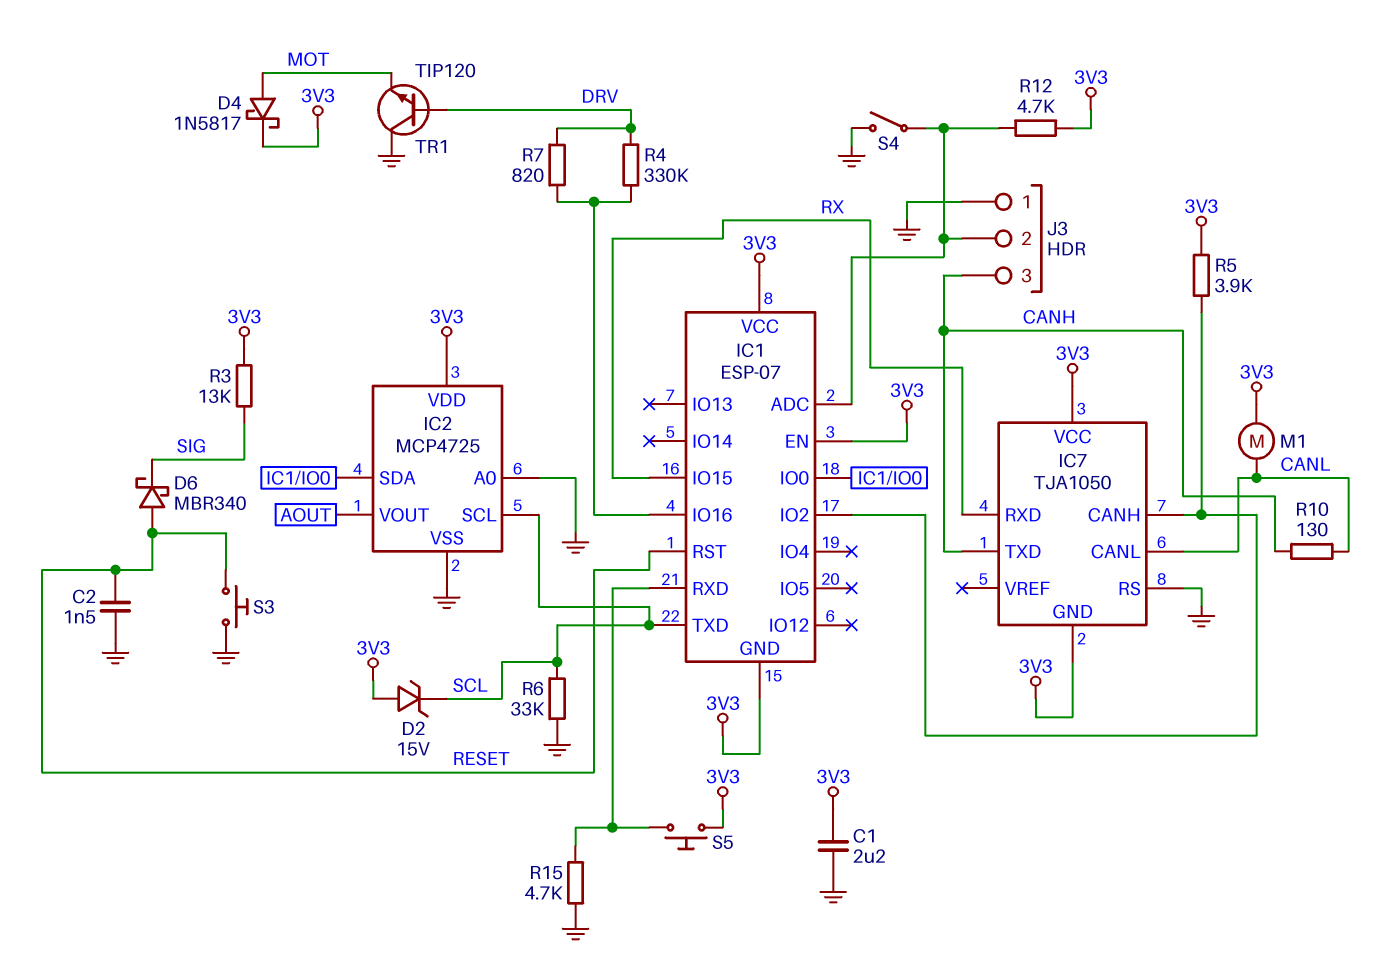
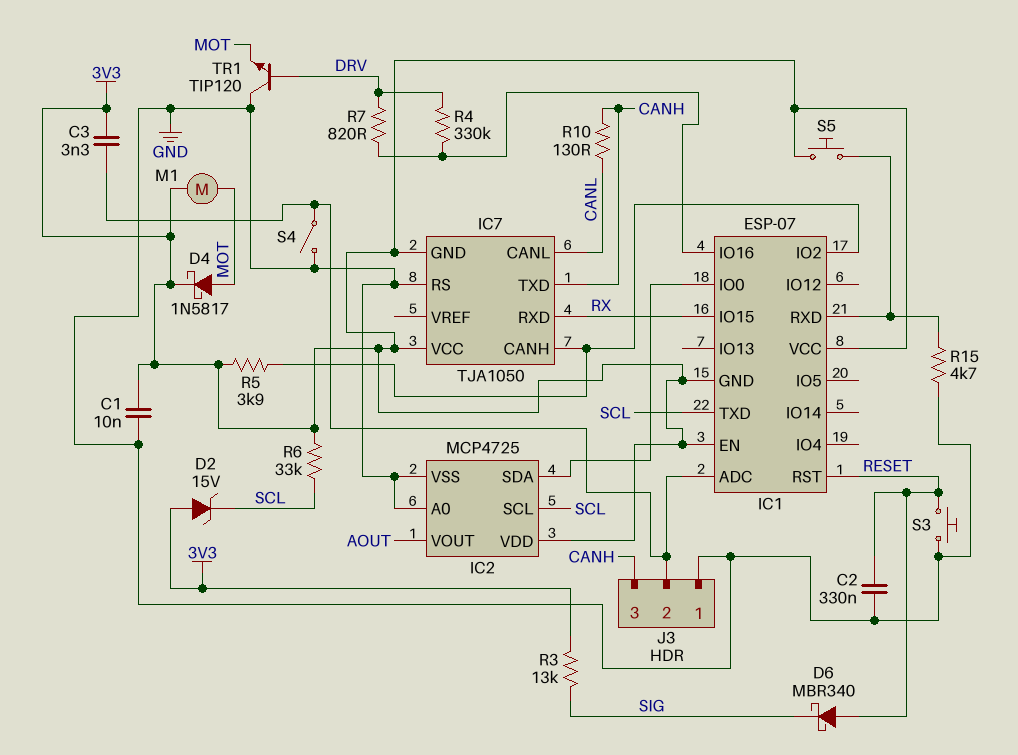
C1: 2.2uF (3V3, GND) -> 10nF (3V3, GND)
C2: 1.5nF (GND, RESET) -> 330nF (GND, RESET)
C3: none -> 3.3nF (3V3, IC1/ADC)
M1: motor (3V3, CANL) -> motor (3V3, MOT)
R6: 33k (GND, SCL) -> 33k (3V3, SCL)
R12: 4.7k (3V3, IC1/ADC) -> none

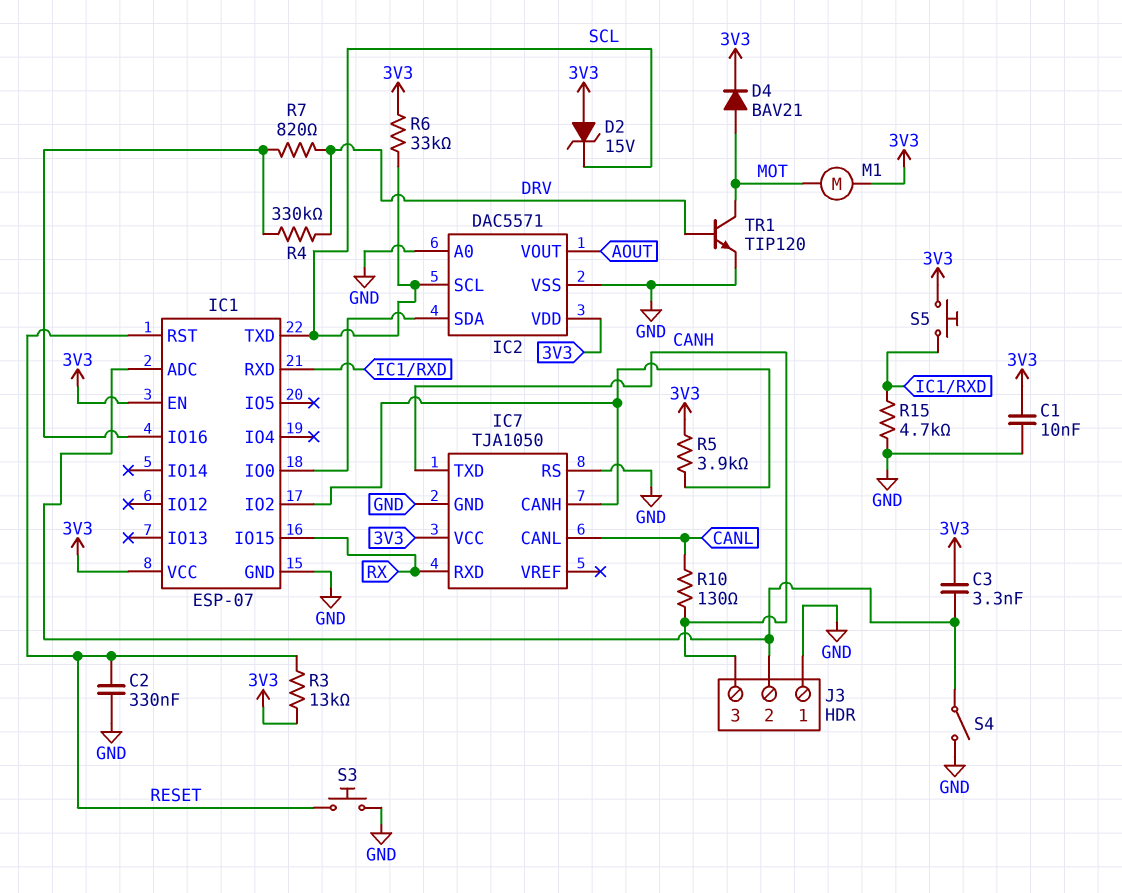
D4: schottky 1N5817 (A MOT, K 3V3) -> diode BAV21 (A MOT, K 3V3)
D6: schottky MBR340 (A RESET, K SIG) -> none
IC1 pin GND: 3V3 -> GND
IC2: MCP4725 -> DAC5571
IC7 pin GND: 3V3 -> GND
R3: 13k (3V3, SIG) -> 13k (3V3, RESET)
TR1: NPN TIP120 (B DRV, C GND, E MOT) -> NPN TIP120 (B DRV, C MOT, E GND)

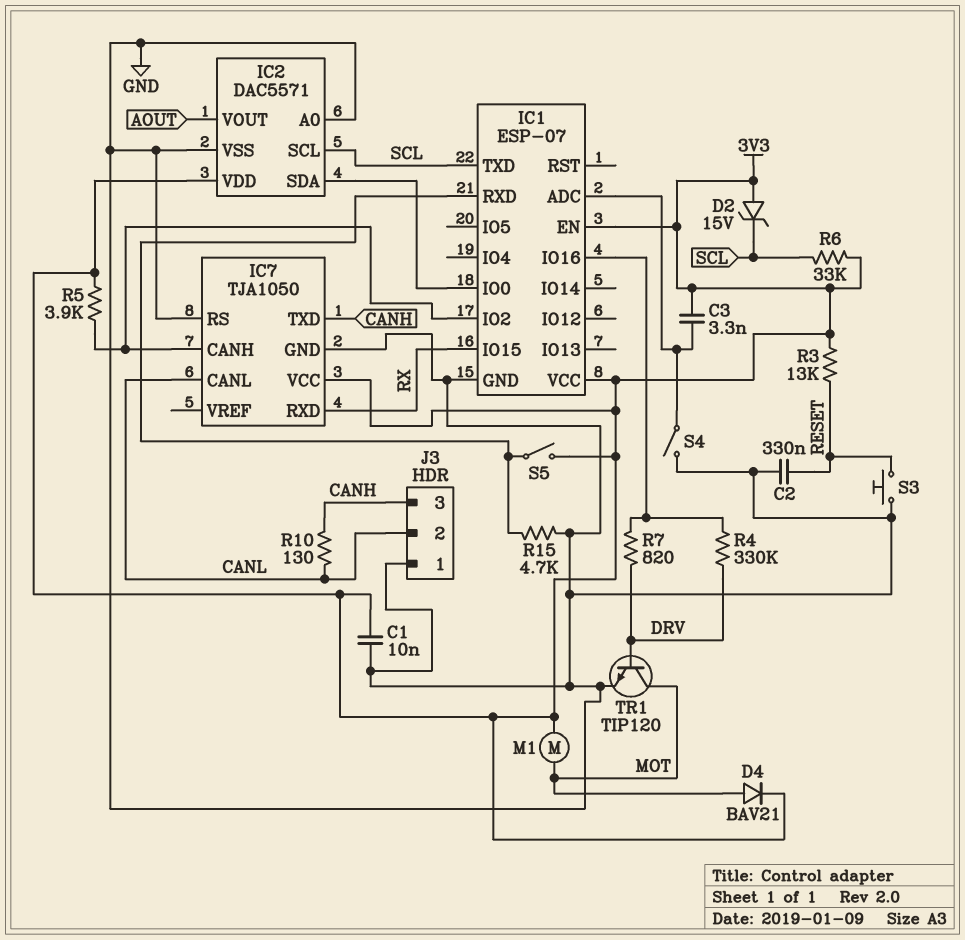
IC1 pin RST: RESET -> none
J3 pin 2: IC1/ADC -> CANL
S5: button (3V3, IC1/RXD) -> switch (3V3, IC1/RXD)

